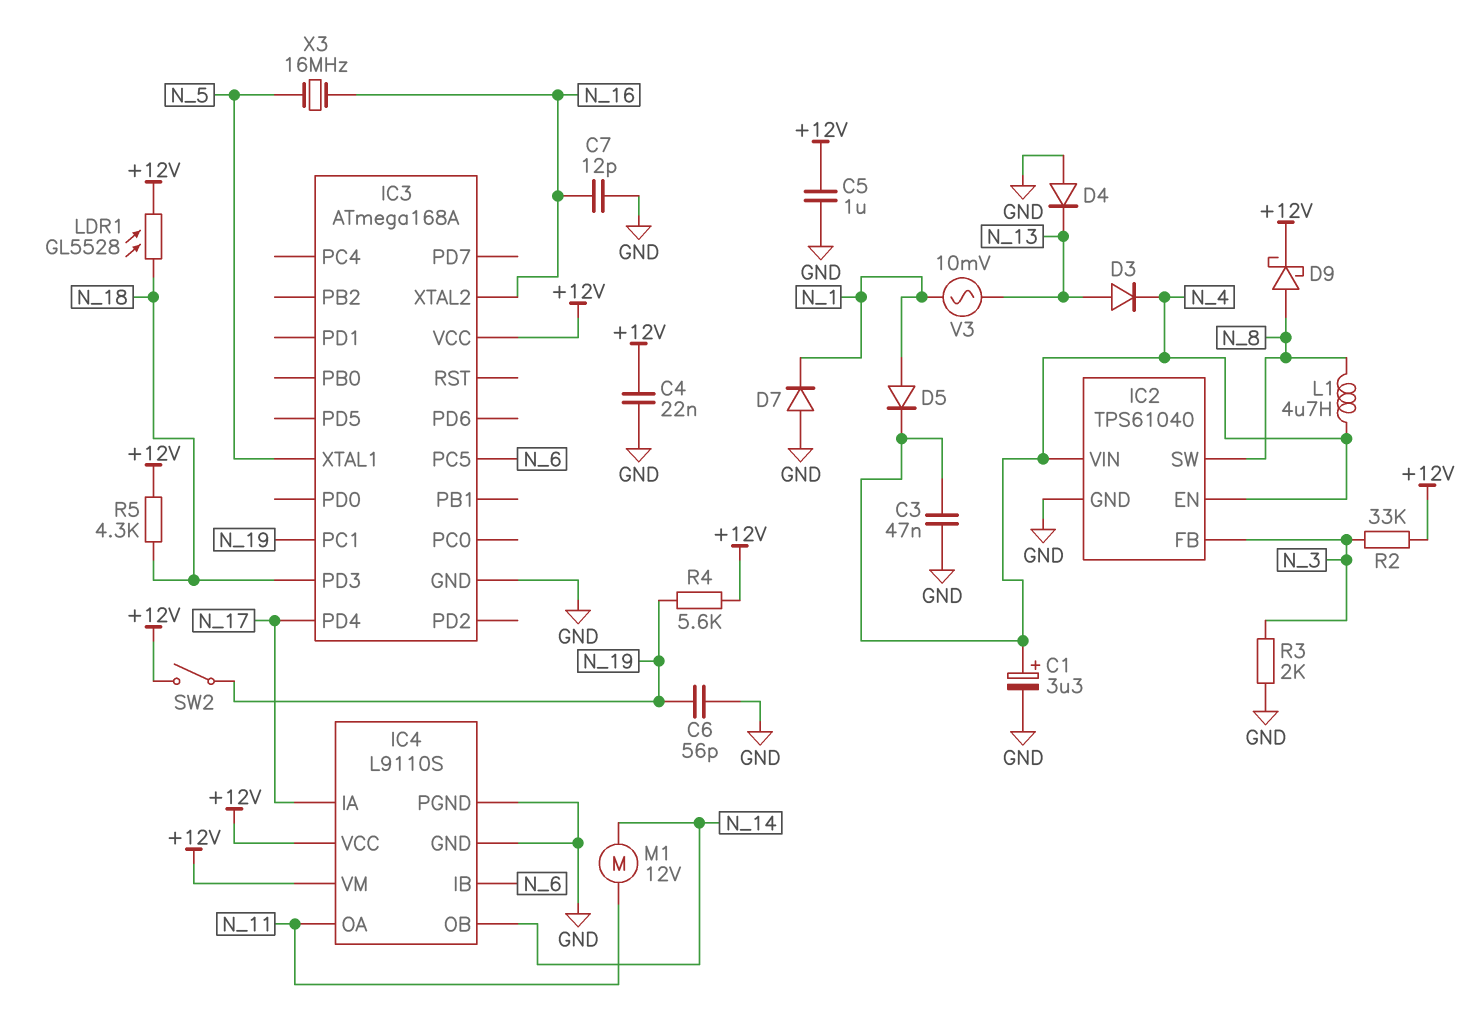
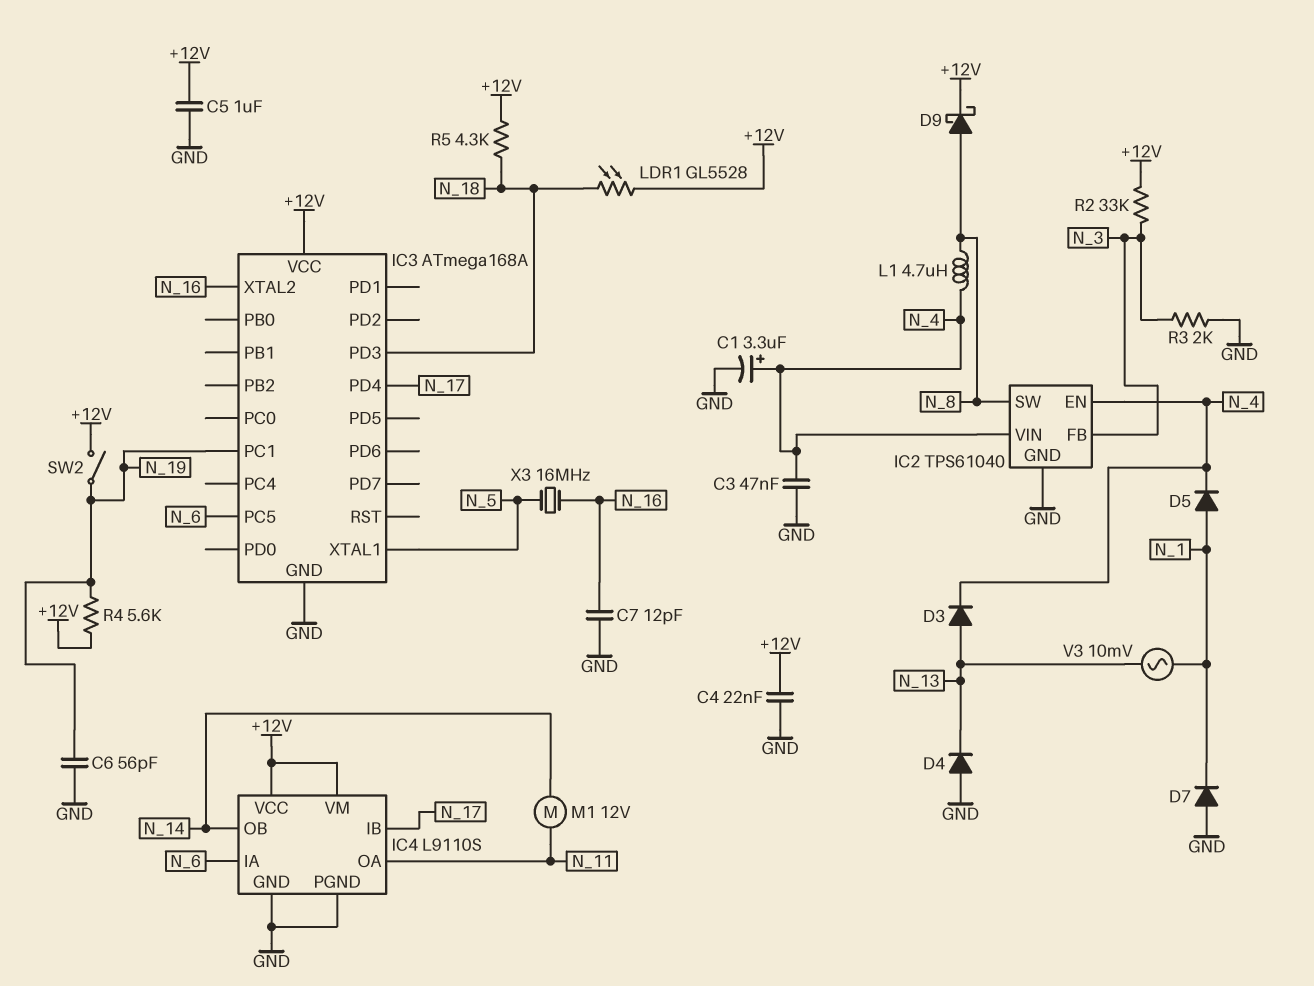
IC4 pin IA: N_17 -> N_6
IC4 pin IB: N_6 -> N_17

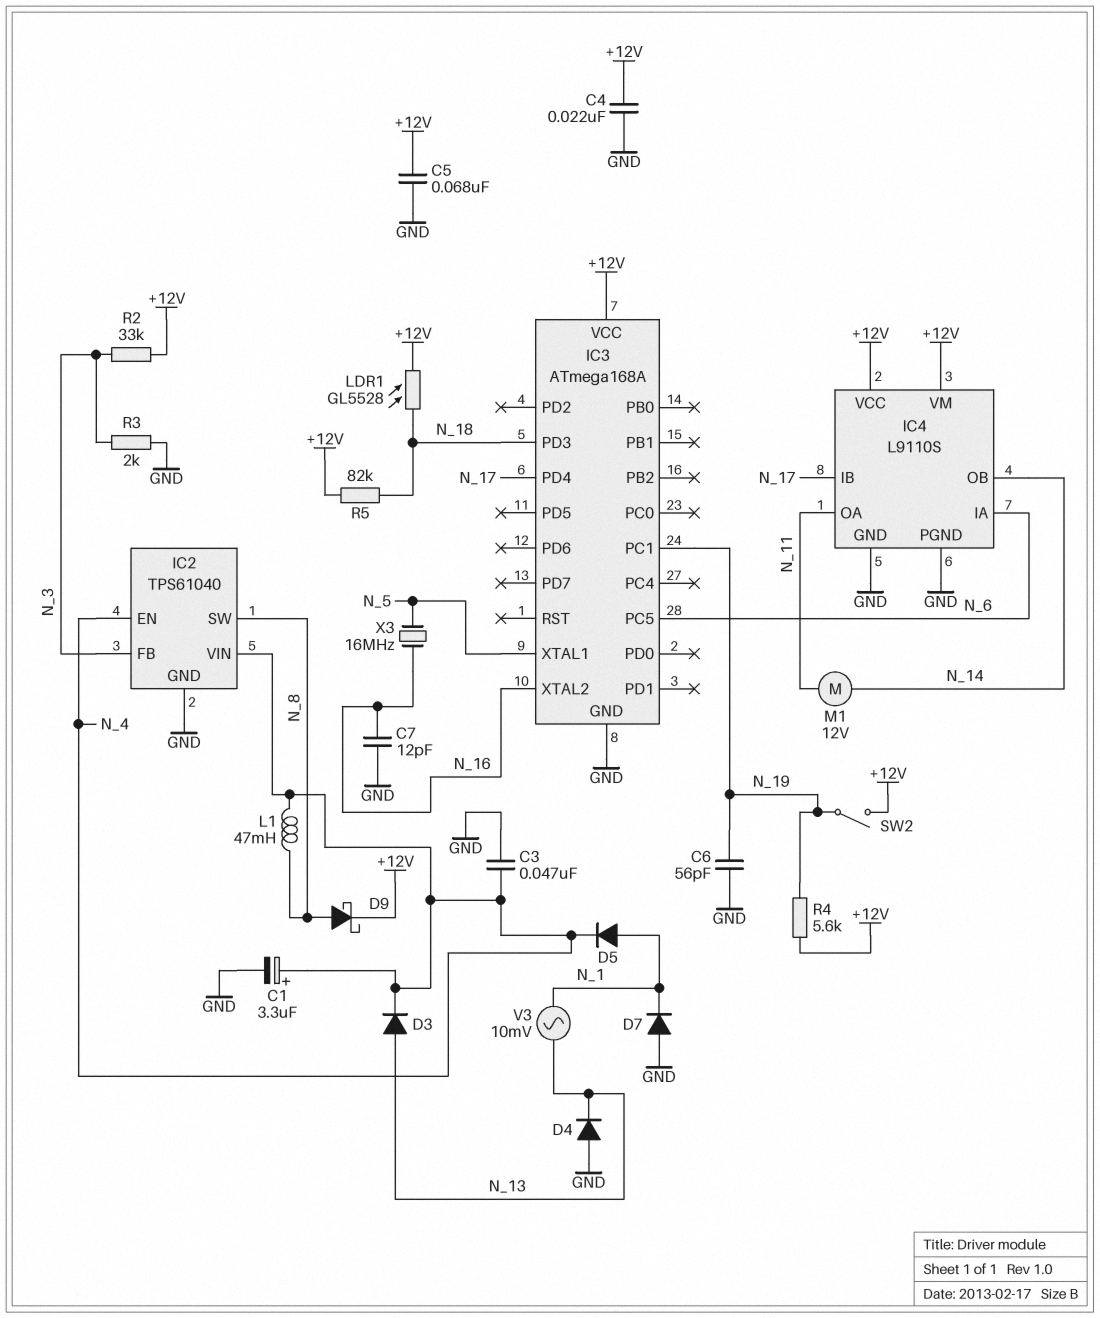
C5: 1uF (+12V, GND) -> 68nF (+12V, GND)
L1: 4.7uH (N_4, N_8) -> 47mH (N_4, N_8)
R5: 4.3k (+12V, N_18) -> 82k (+12V, N_18)

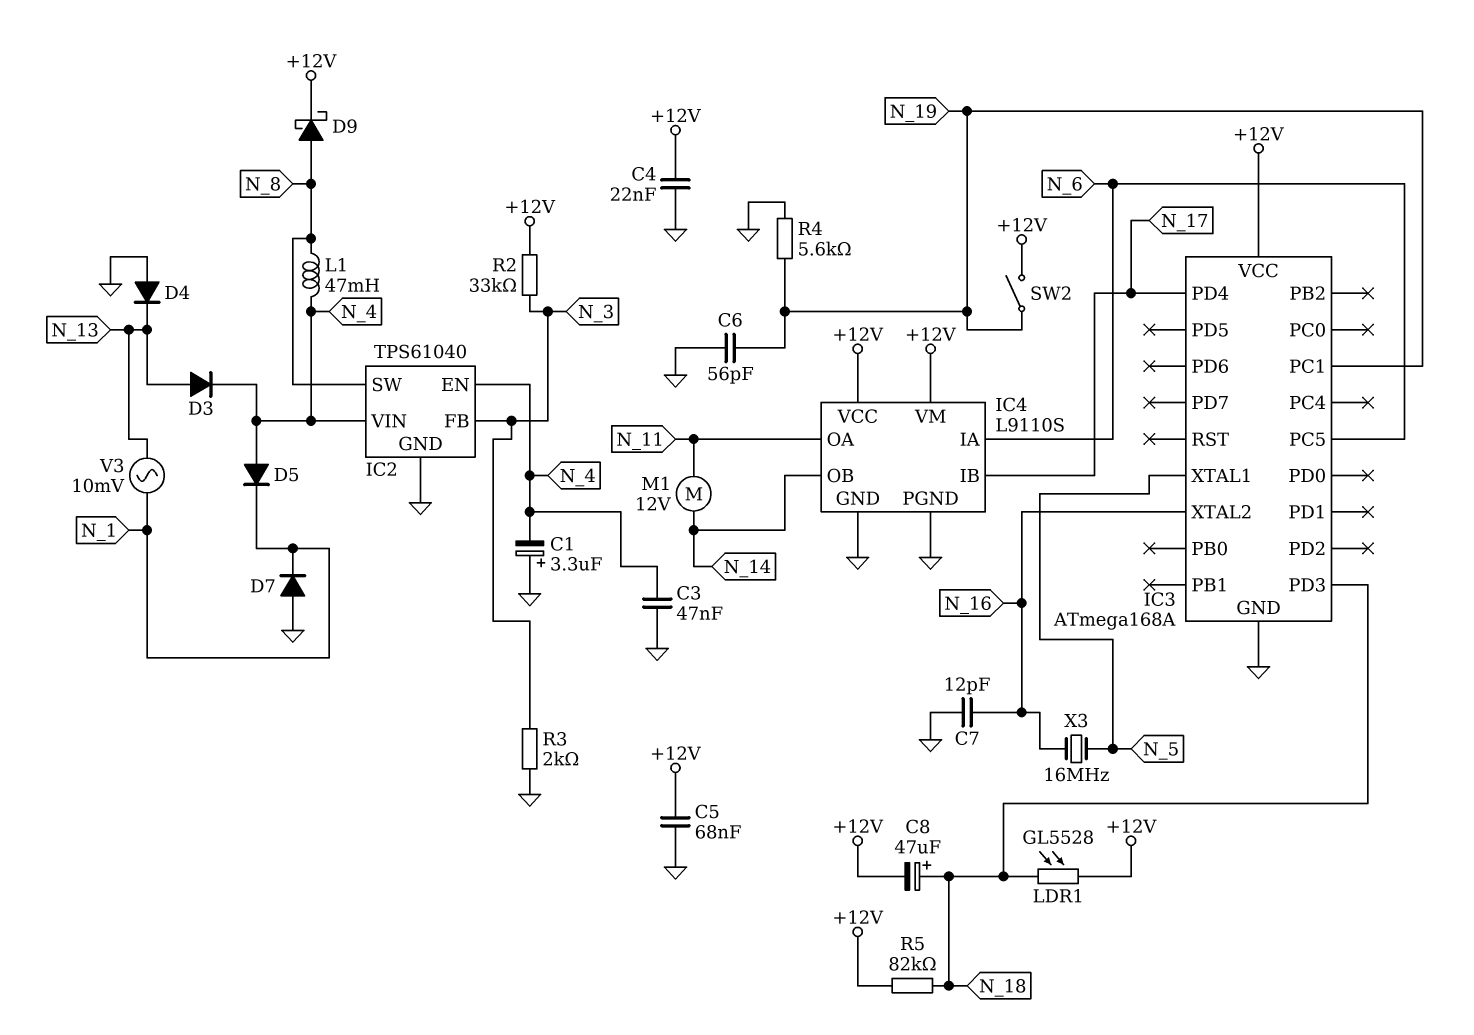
C1: 3.3uF (plus N_4, minus GND) -> 3.3uF (plus GND, minus N_4)
C8: none -> 47uF (plus N_18, minus +12V)
D5: diode (A N_1, K N_4) -> diode (A N_4, K N_1)
R4: 5.6k (+12V, N_19) -> 5.6k (GND, N_19)

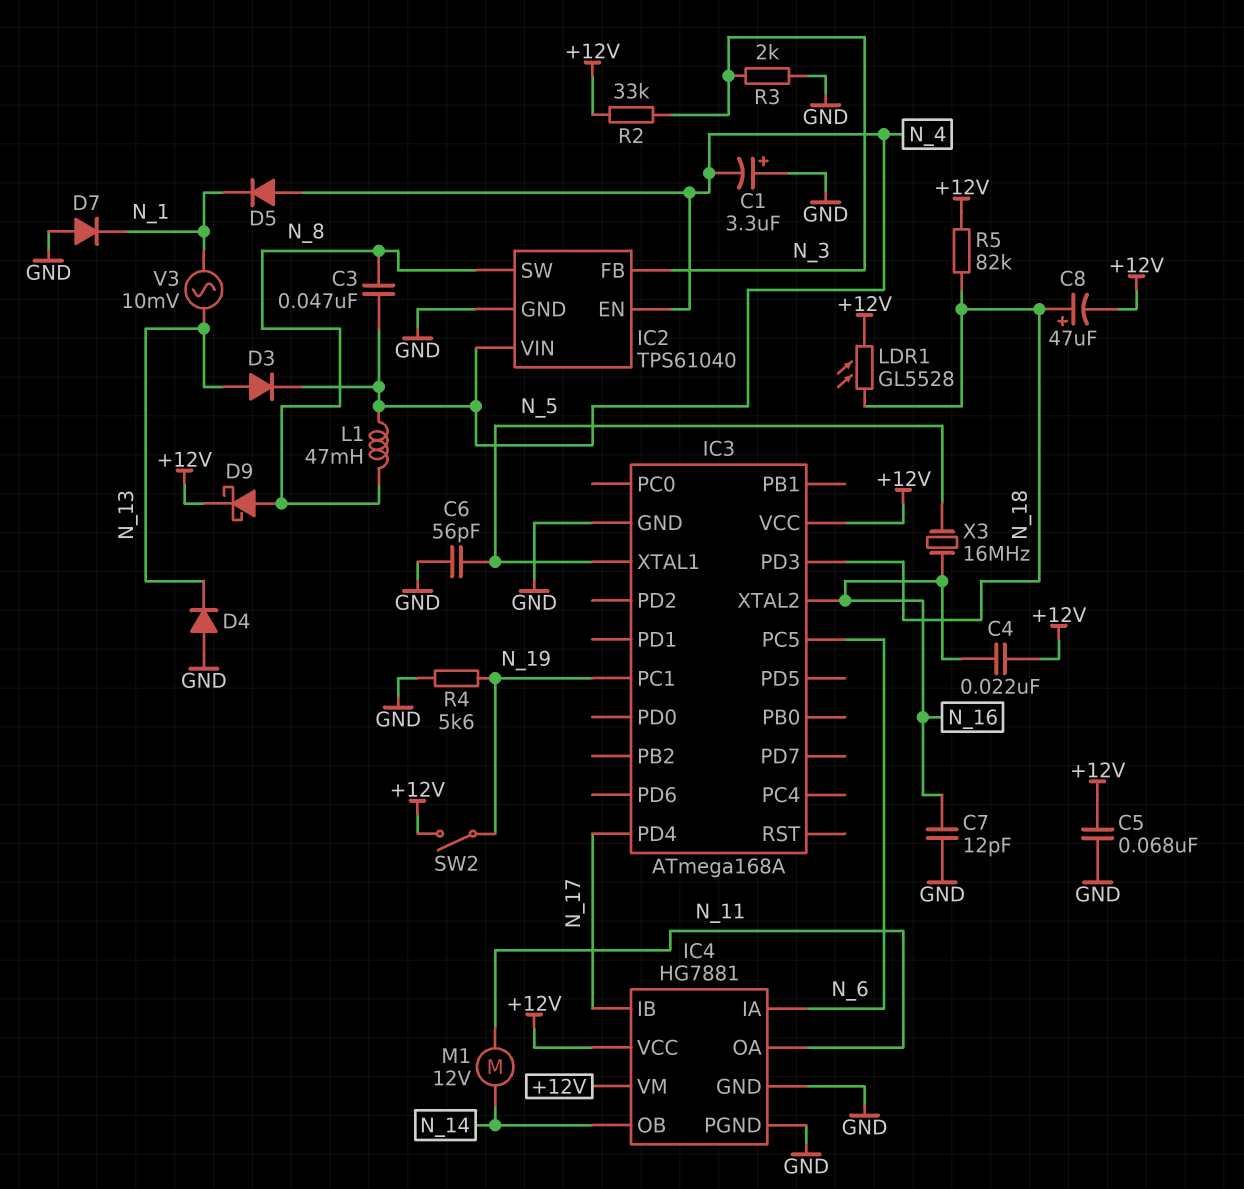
C3: 47nF (GND, N_4) -> 47nF (N_4, N_8)
C4: 22nF (+12V, GND) -> 22nF (+12V, N_16)
C6: 56pF (GND, N_19) -> 56pF (GND, N_5)
IC4: L9110S -> HG7881

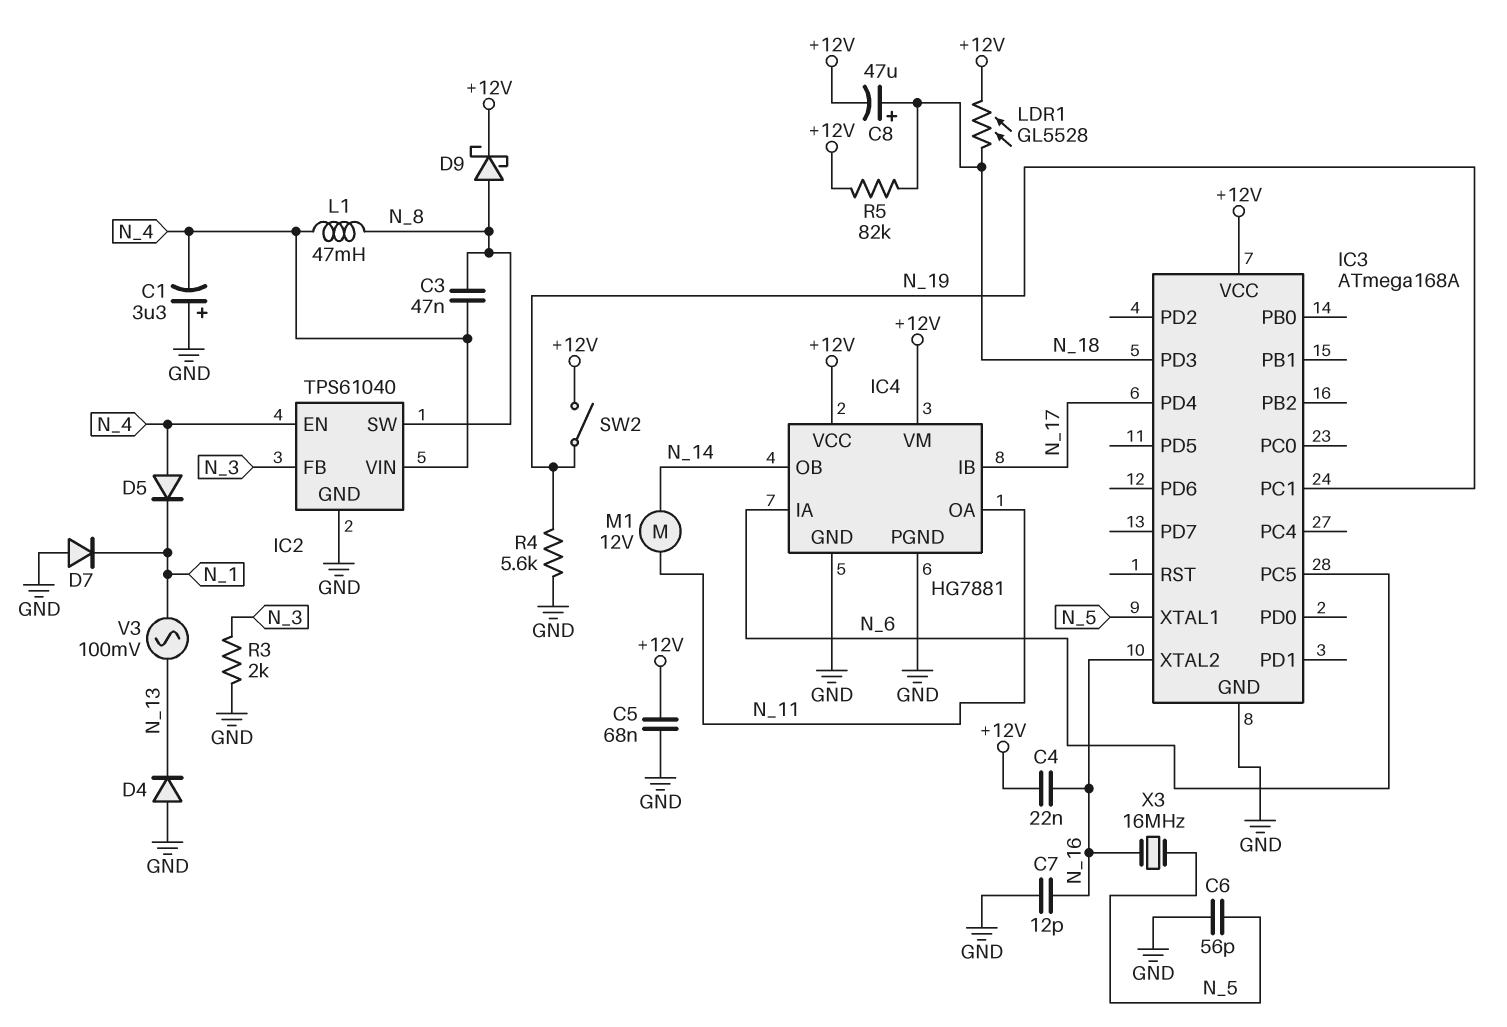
D3: diode (A N_13, K N_4) -> none
R2: 33k (+12V, N_3) -> none
V3: AC 10mV (N_1, N_13) -> AC 100mV (N_1, N_13)

